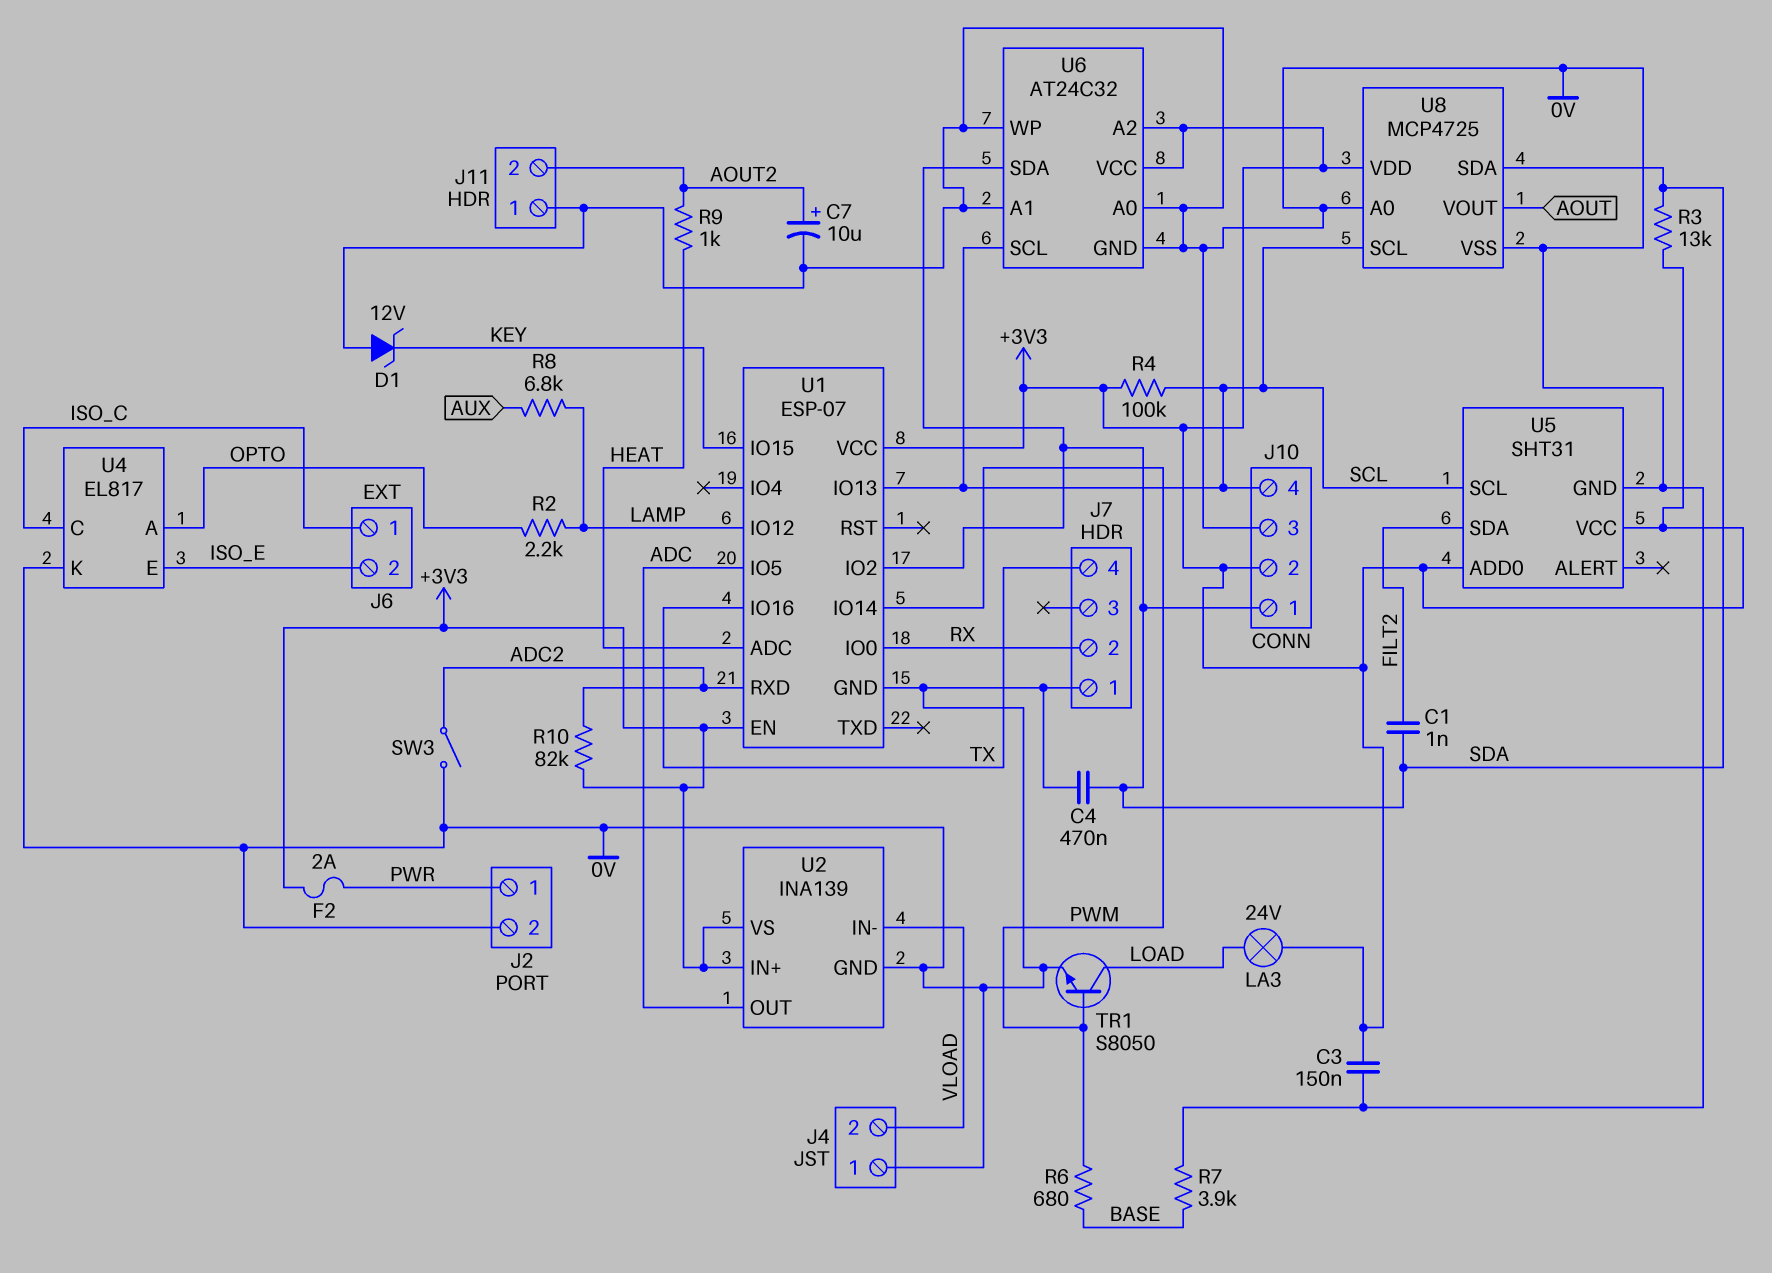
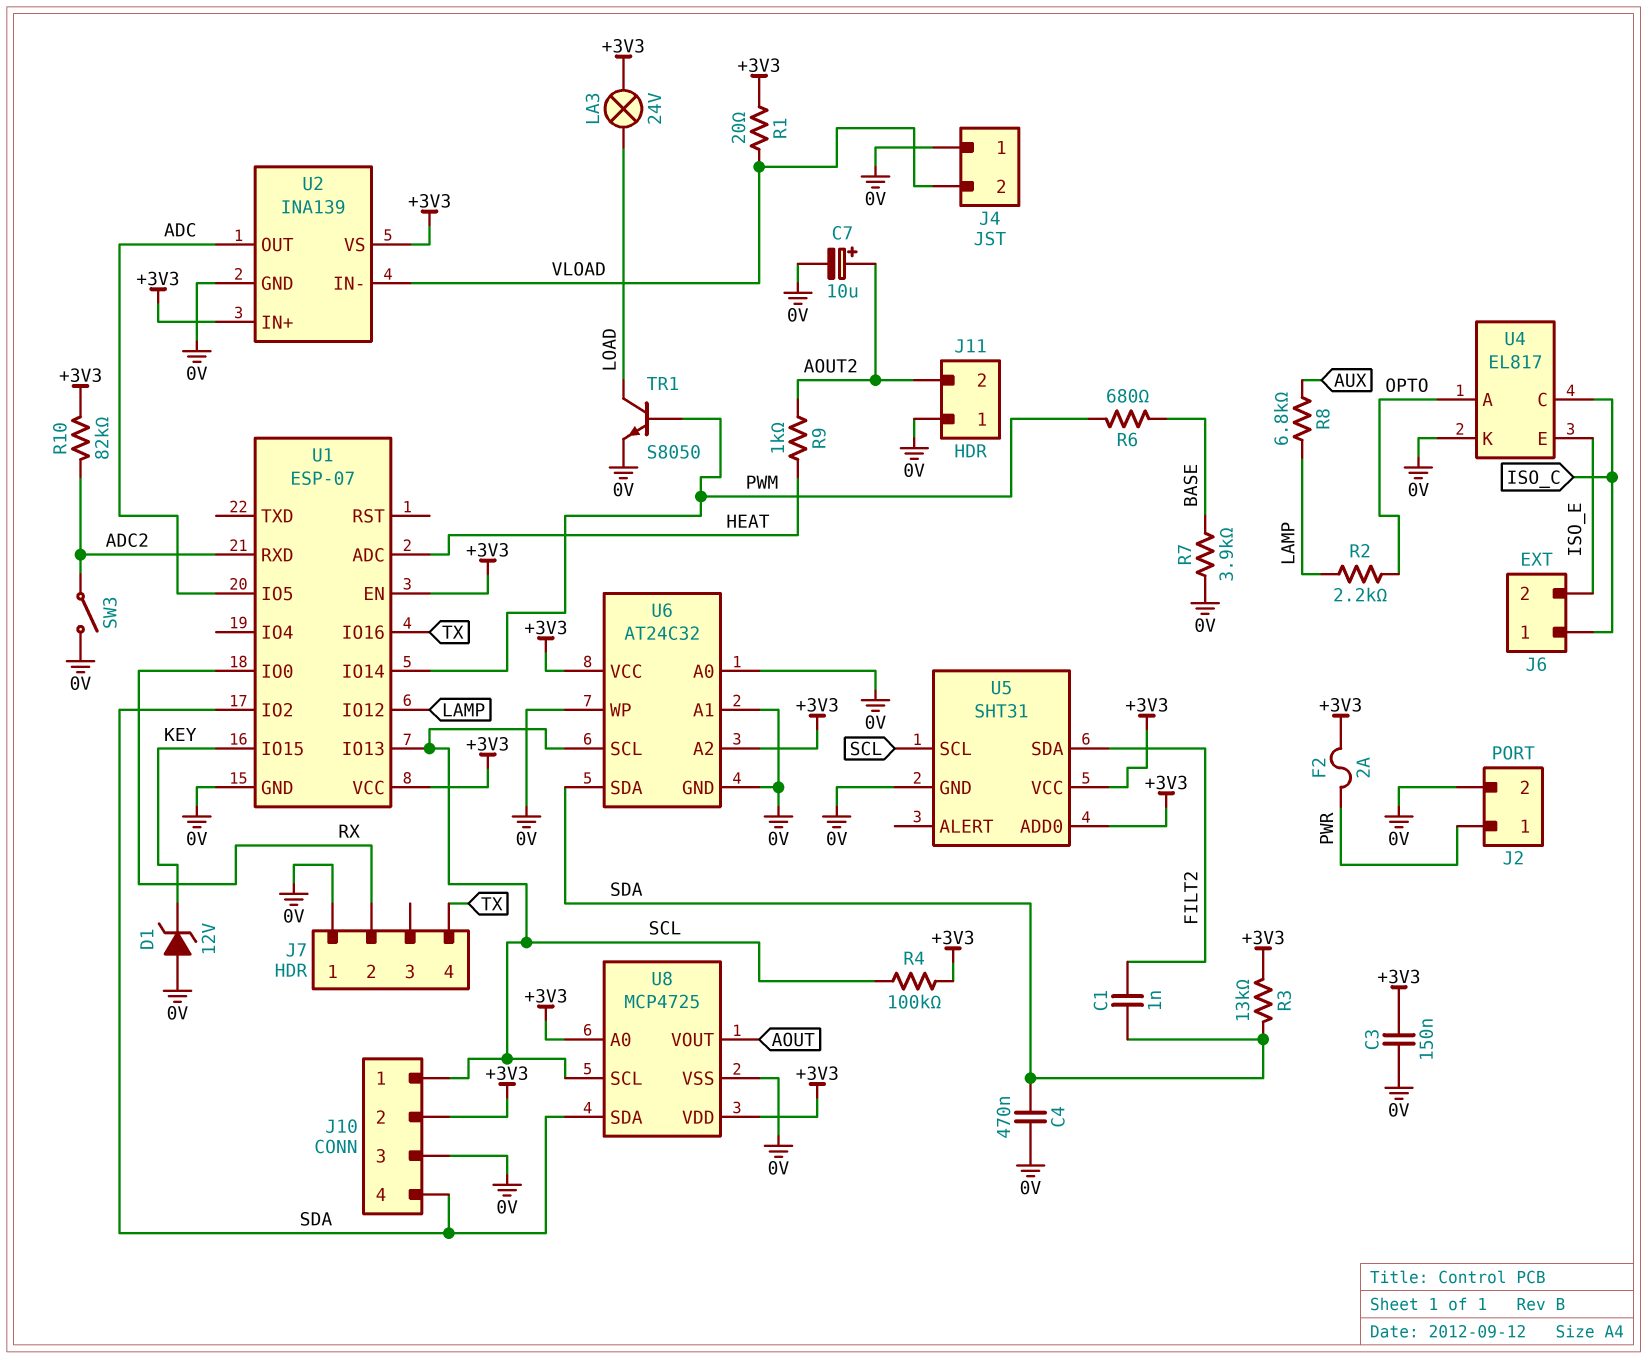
J10 pin 1: SDA -> SCL
J10 pin 4: SCL -> SDA
R1: none -> 20 (+3V3, VLOAD)
U8 pin A0: 0V -> +3V3

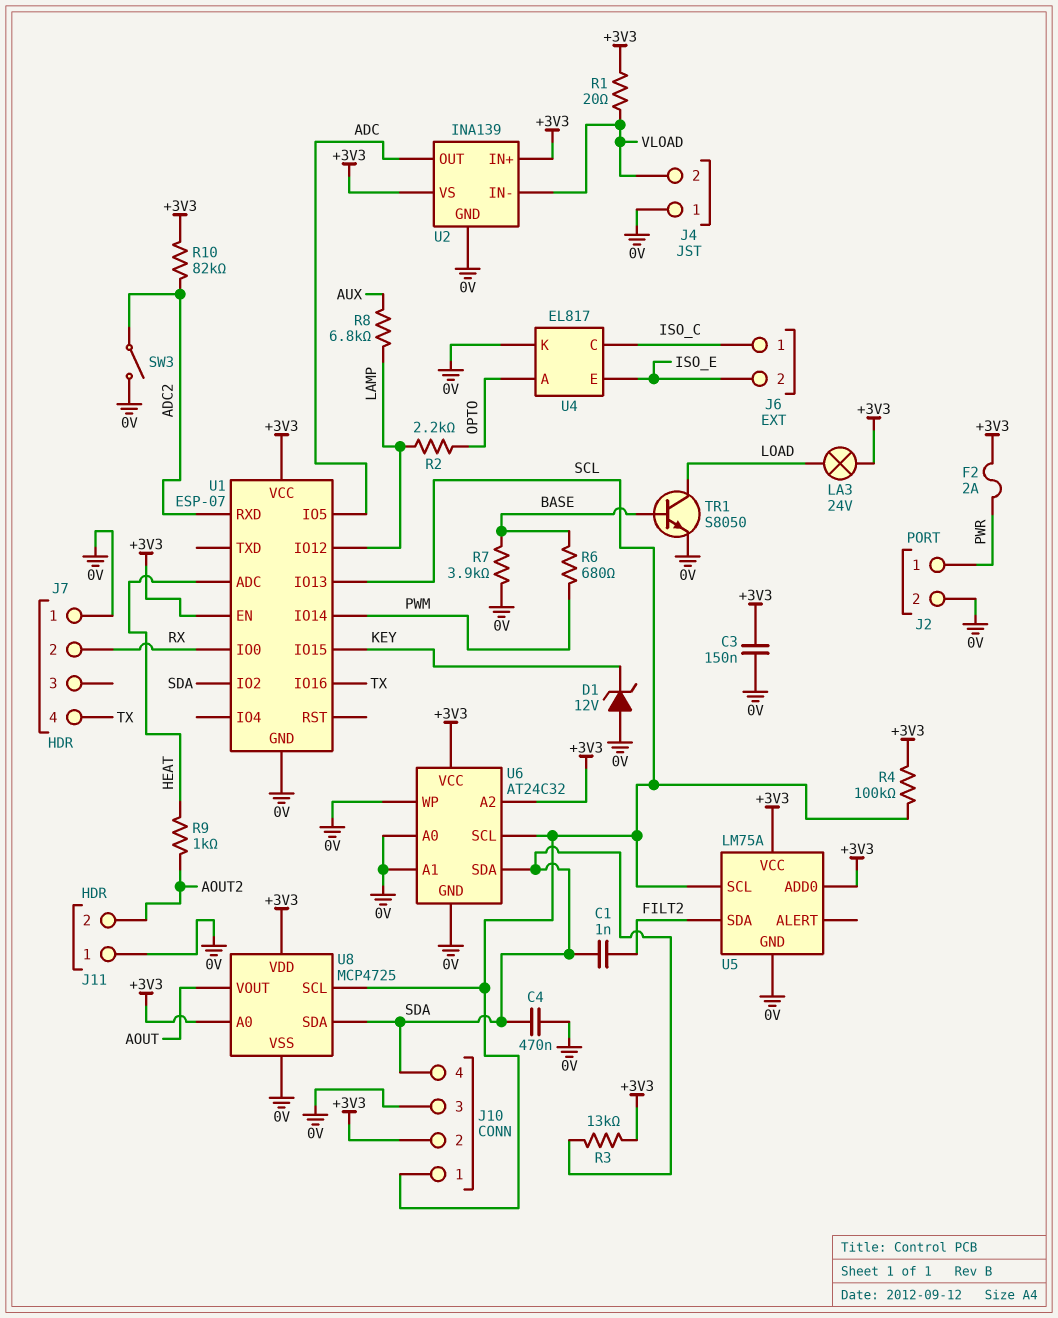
C7: 10uF (plus AOUT2, minus 0V) -> none
TR1: NPN S8050 (B PWM, C LOAD, E 0V) -> NPN S8050 (B BASE, C LOAD, E 0V)
U5: SHT31 -> LM75A

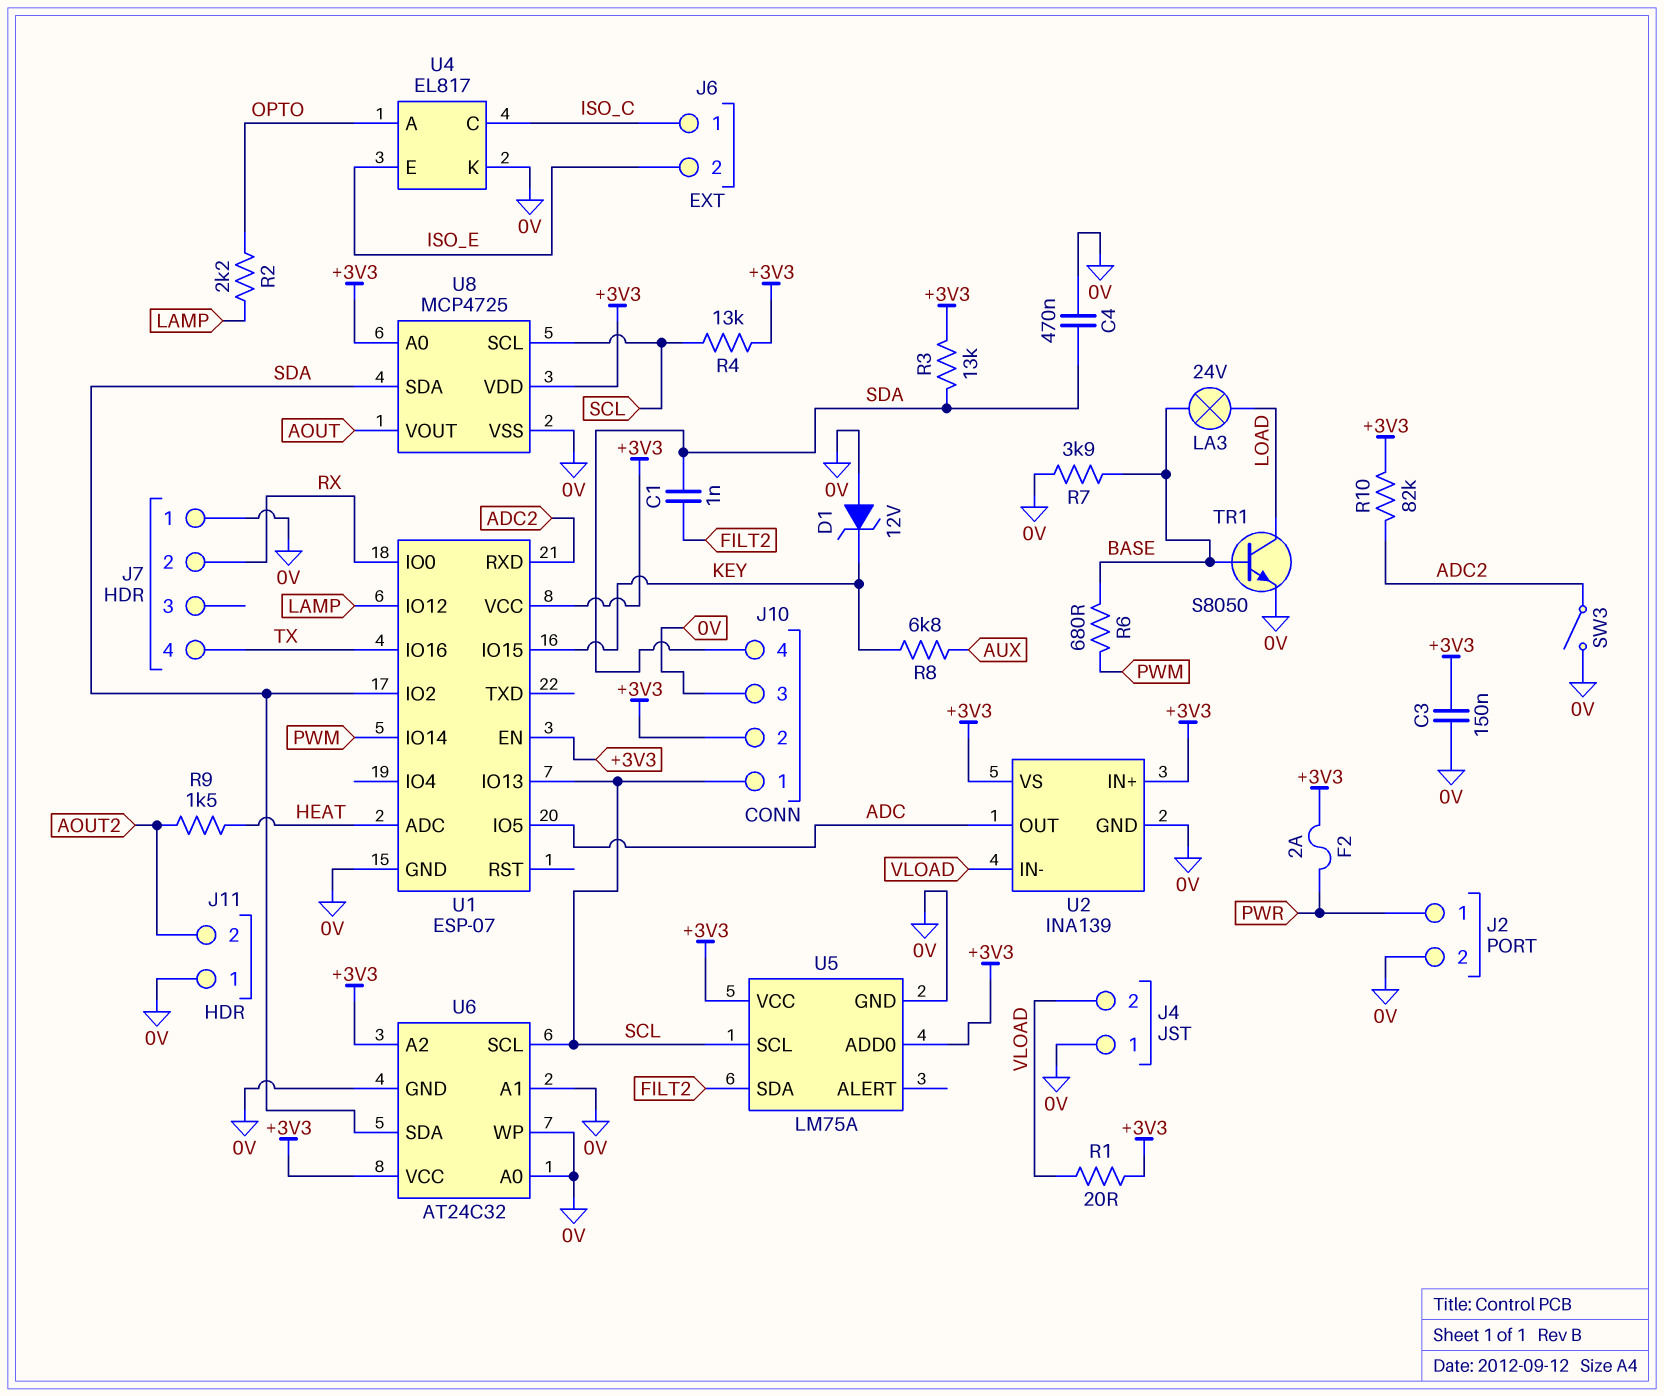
LA3: lamp 24V (+3V3, LOAD) -> lamp 24V (BASE, LOAD)
R4: 100k (+3V3, SCL) -> 13k (+3V3, SCL)
R8: 6.8k (AUX, LAMP) -> 6.8k (AUX, KEY)
R9: 1k (AOUT2, HEAT) -> 1.5k (AOUT2, HEAT)

